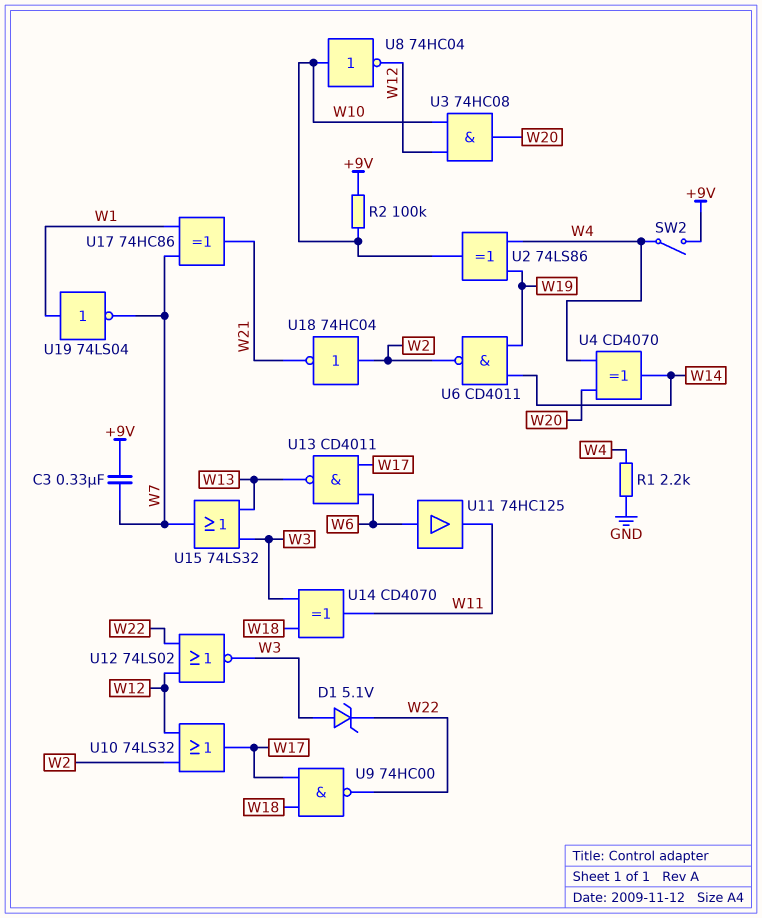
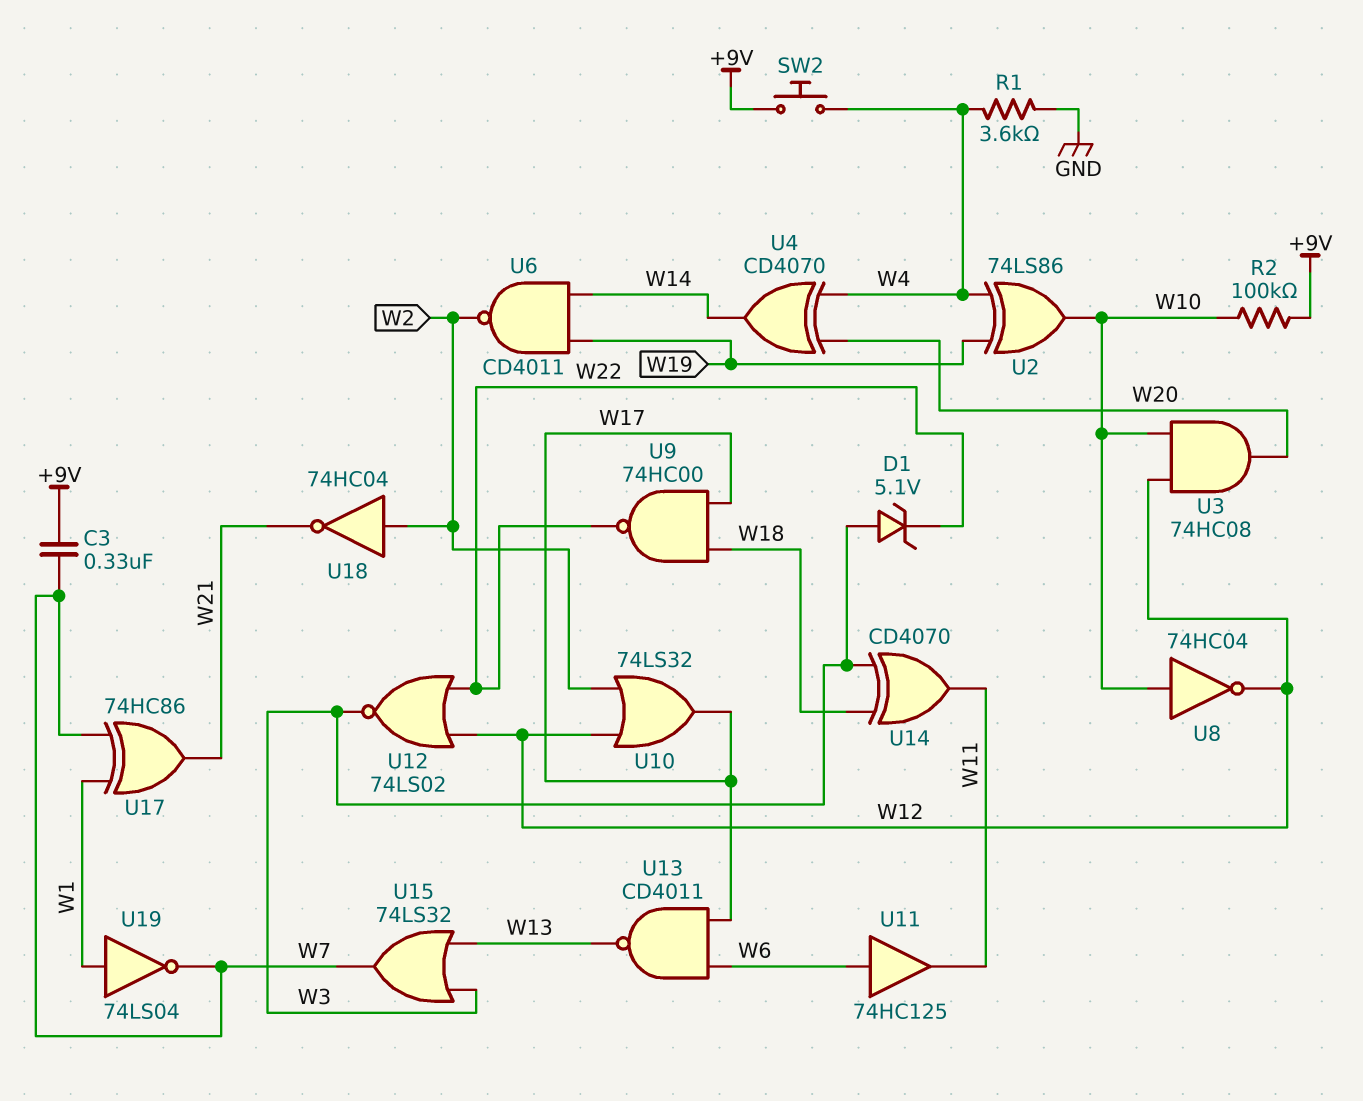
R1: 2.2k (GND, W4) -> 3.6k (GND, W4)
SW2: switch (+9V, W4) -> button (+9V, W4)

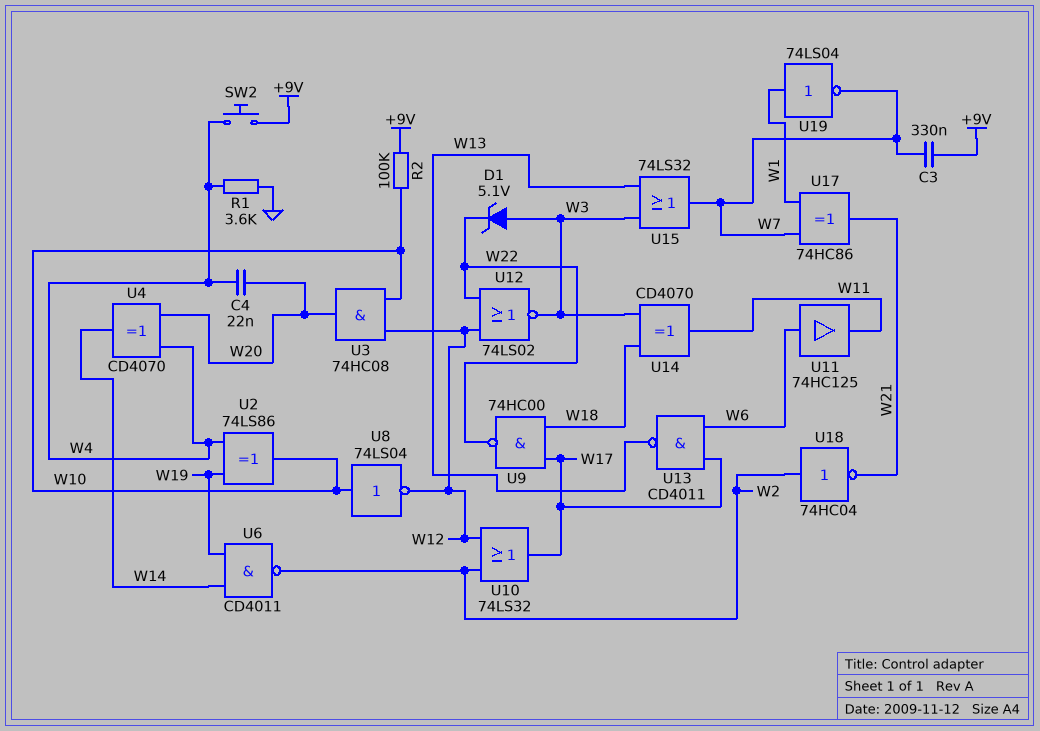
C4: none -> 22nF (W4, W20)
U8: NOT 74HC04 (in W10, out W12) -> NOT 74LS04 (in W10, out W12)

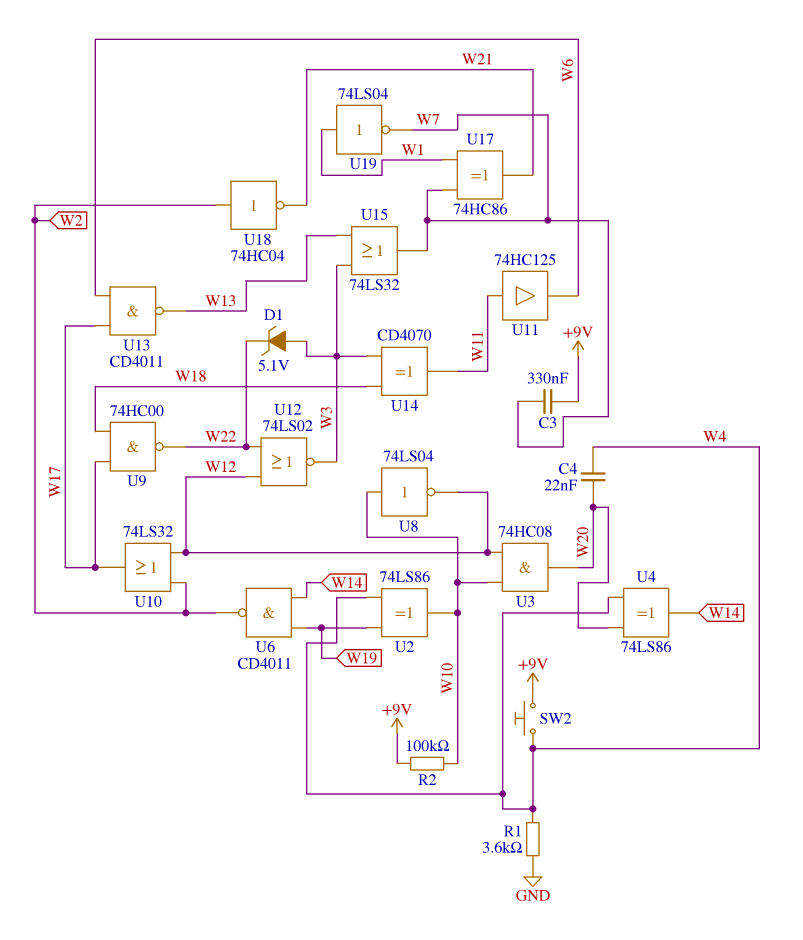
U4: XOR CD4070 (in W4, in W20, out W14) -> XOR 74LS86 (in W4, in W20, out W14)
U11: buffer 74HC125 (in W6, out W11) -> buffer 74HC125 (in W11, out W6)

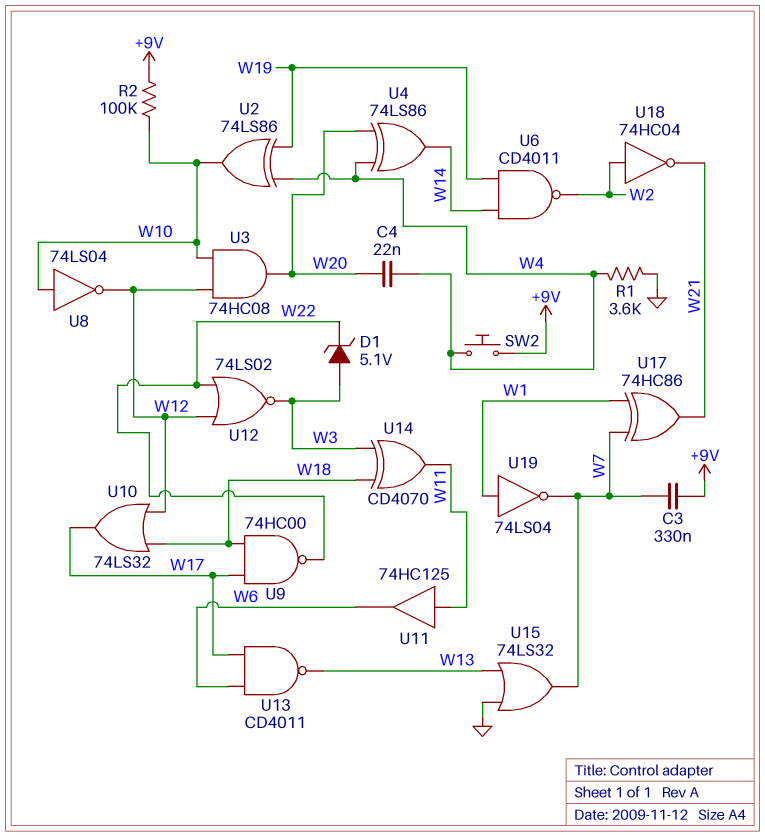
U10: OR 74LS32 (in W2, in W12, out W17) -> OR 74LS32 (in W12, in W18, out W17)
U15: OR 74LS32 (in W3, in W13, out W7) -> OR 74LS32 (in GND, in W13, out W7)

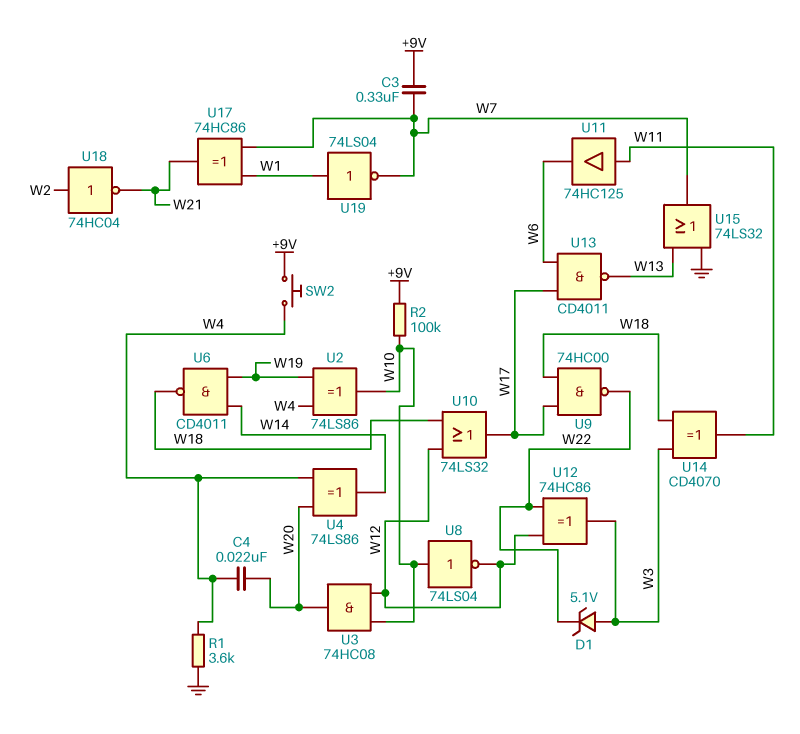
U6: NAND CD4011 (in W14, in W19, out W2) -> NAND CD4011 (in W14, in W19, out W18)
U12: NOR 74LS02 (in W12, in W22, out W3) -> XOR 74HC86 (in W12, in W22, out W3)

